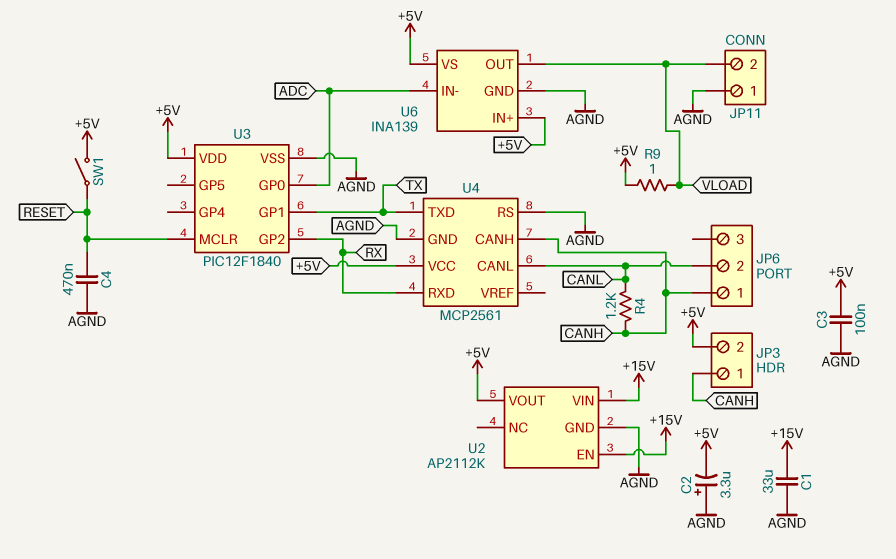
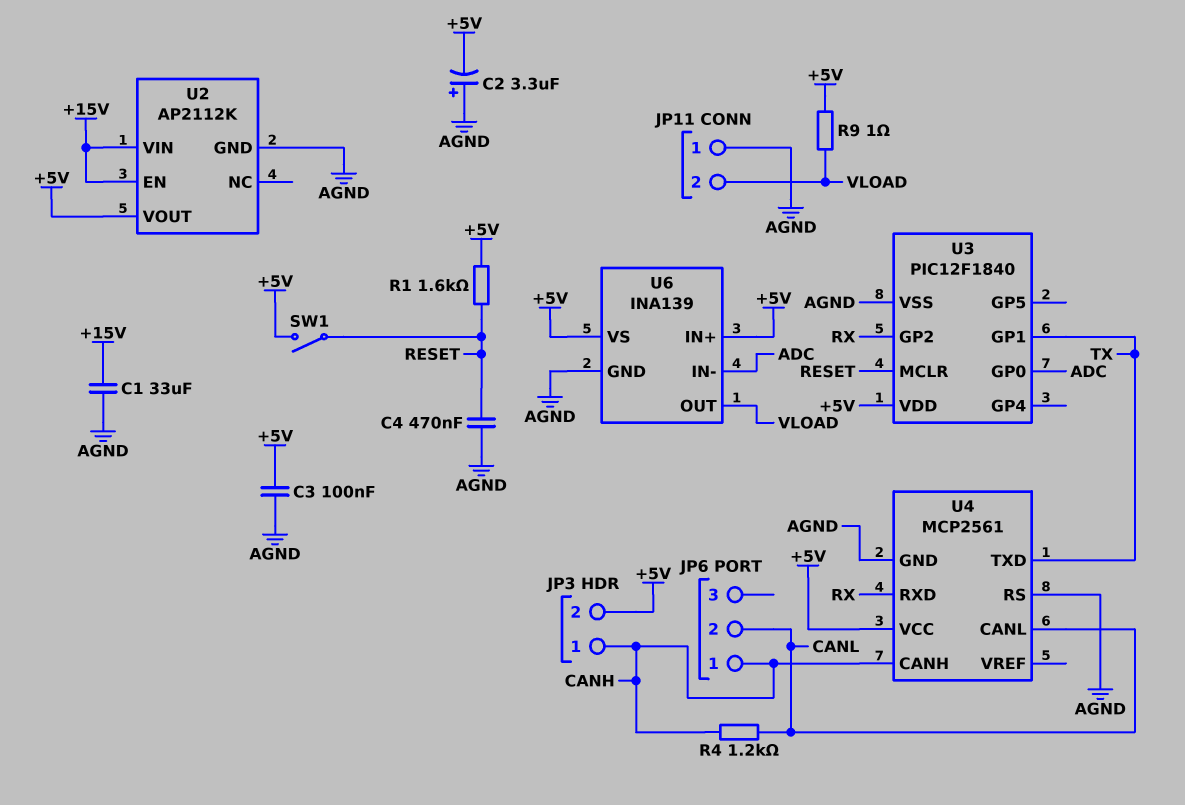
R1: none -> 1.6k (+5V, RESET)

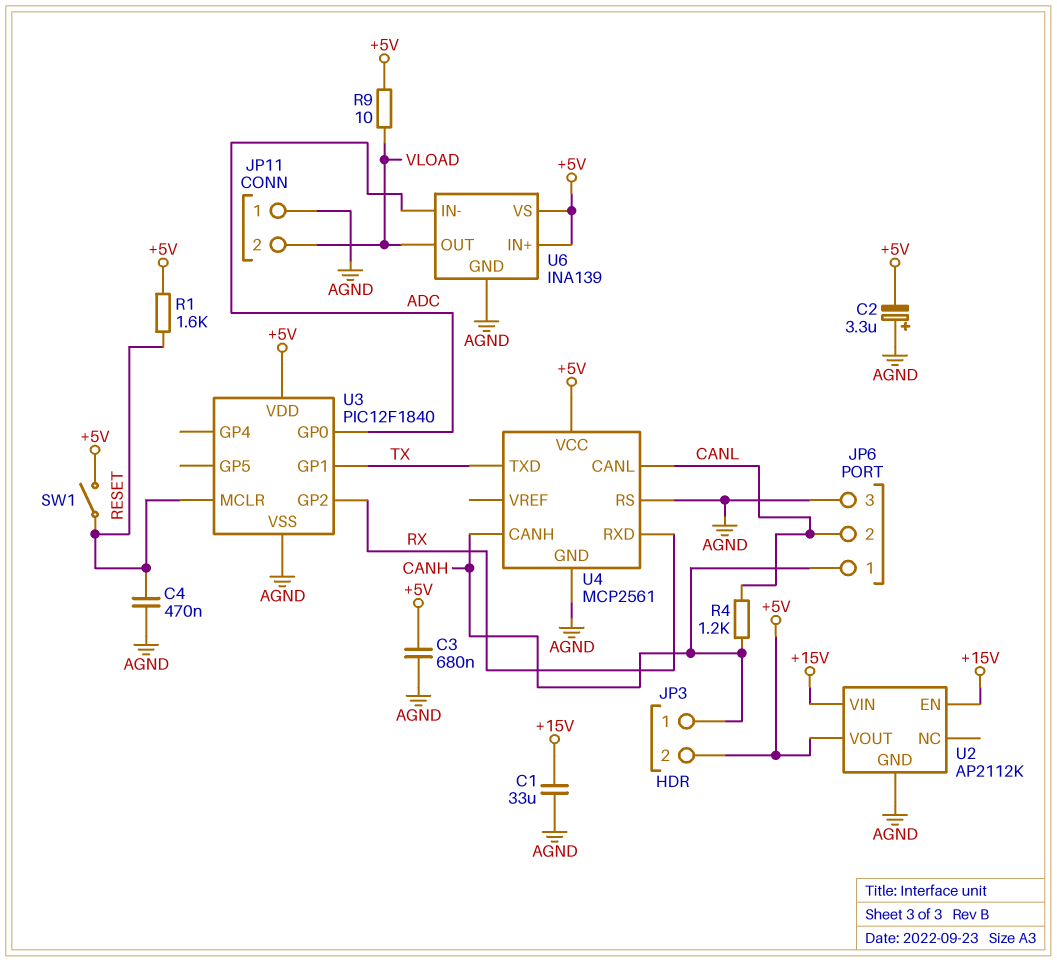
C3: 100nF (+5V, AGND) -> 680nF (+5V, AGND)
JP6 pin 3: none -> AGND
R9: 1 (+5V, VLOAD) -> 10 (+5V, VLOAD)

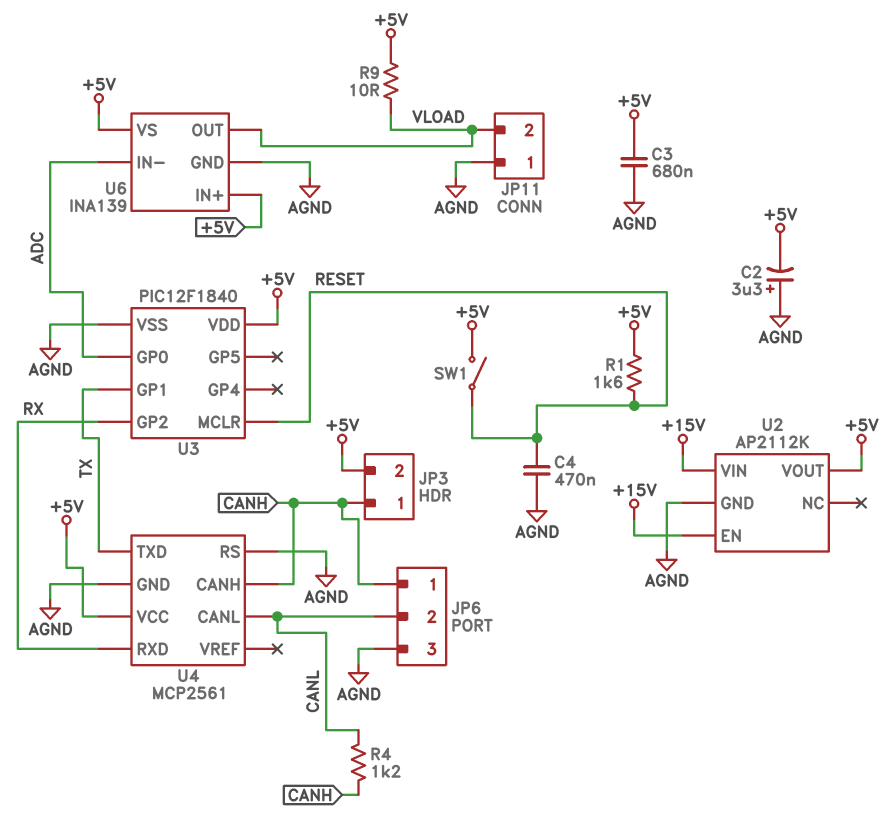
C1: 33uF (+15V, AGND) -> none

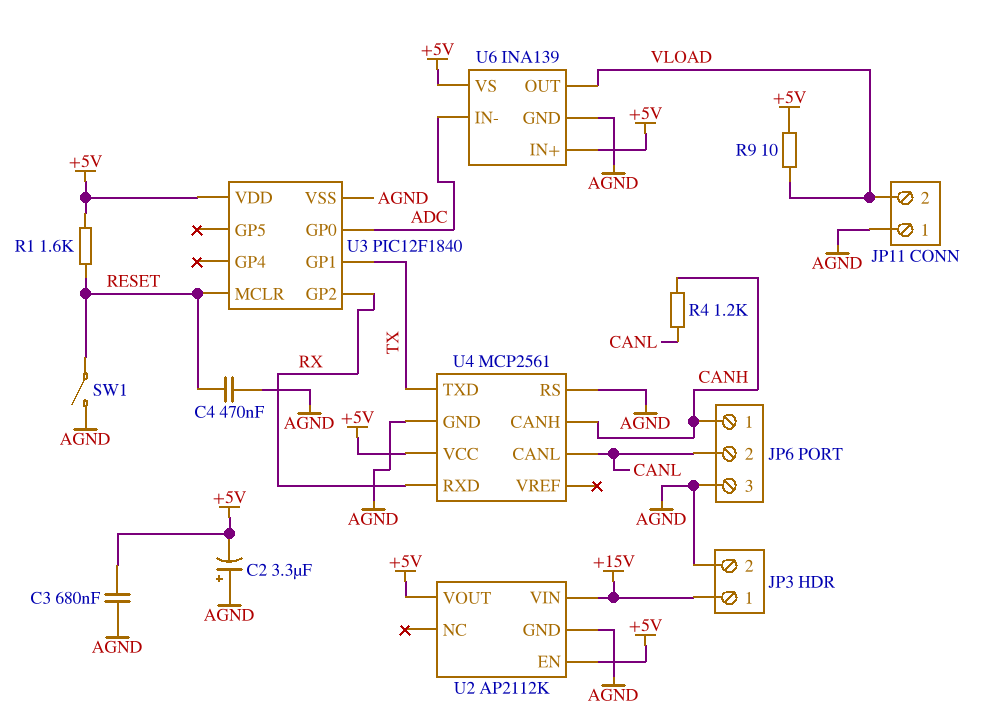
JP3 pin 1: CANH -> +15V
JP3 pin 2: +5V -> AGND
SW1: switch (+5V, RESET) -> switch (AGND, RESET)
U2 pin EN: +15V -> +5V

